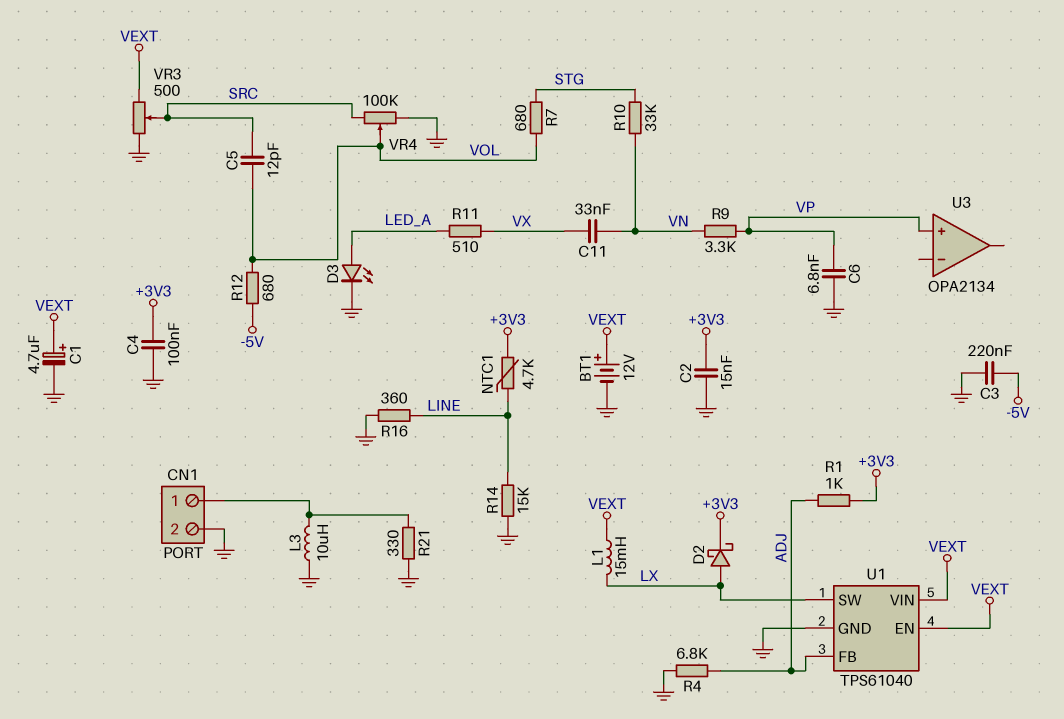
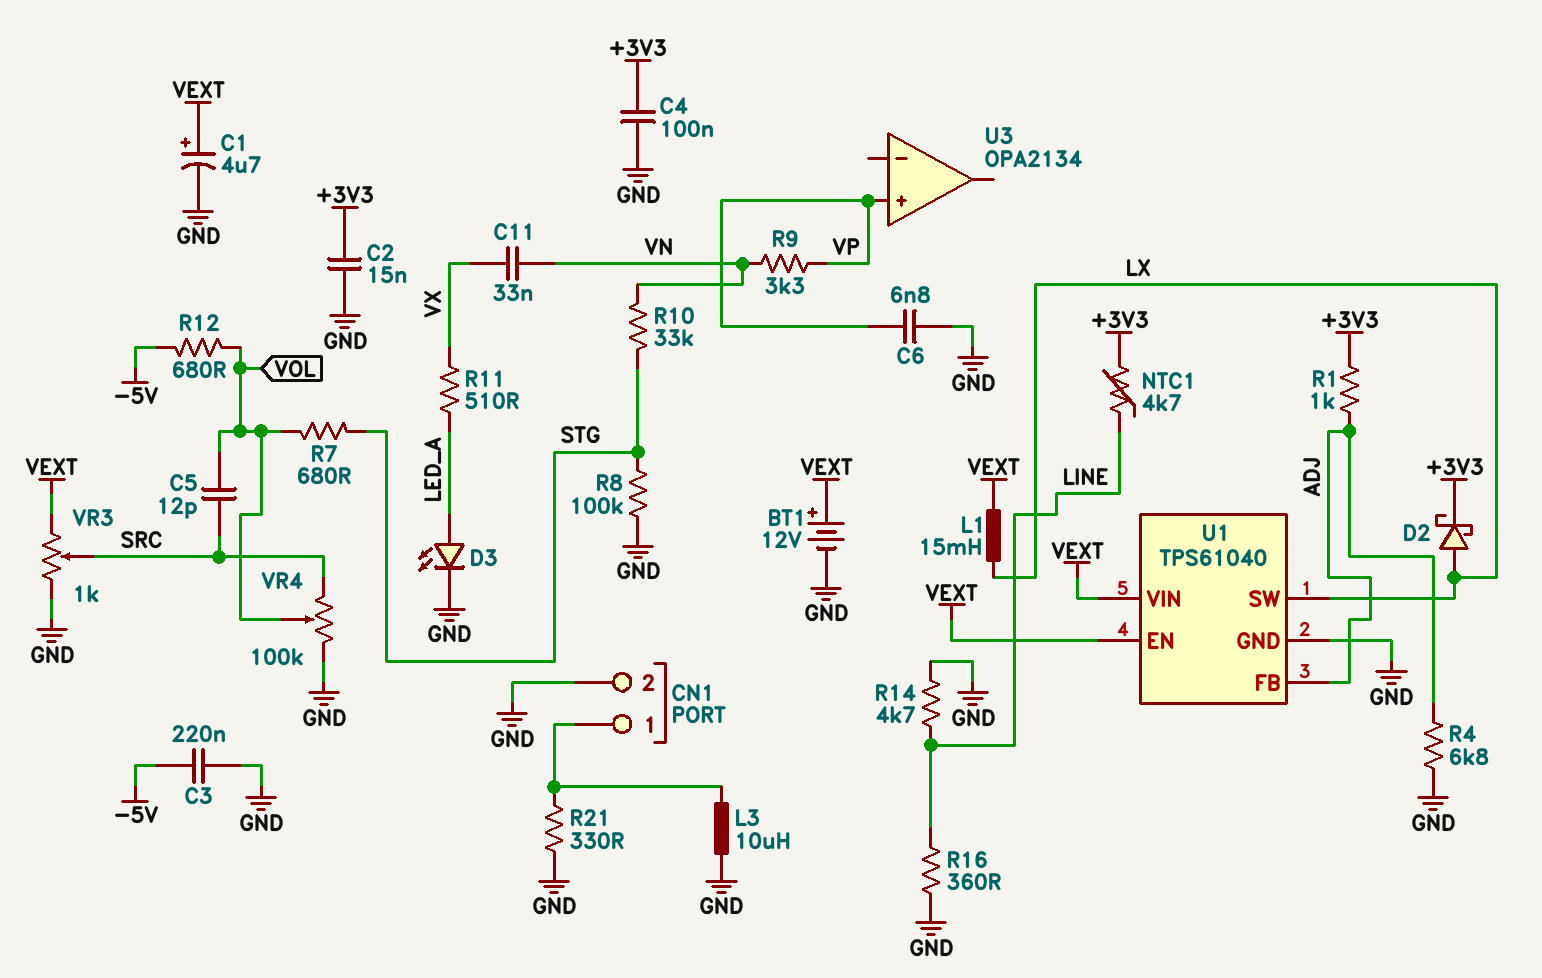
R8: none -> 100k (GND, STG)
R14: 15k (GND, LINE) -> 4.7k (GND, LINE)
VR3: 500 (GND, VEXT, wiper SRC) -> 1k (GND, VEXT, wiper SRC)

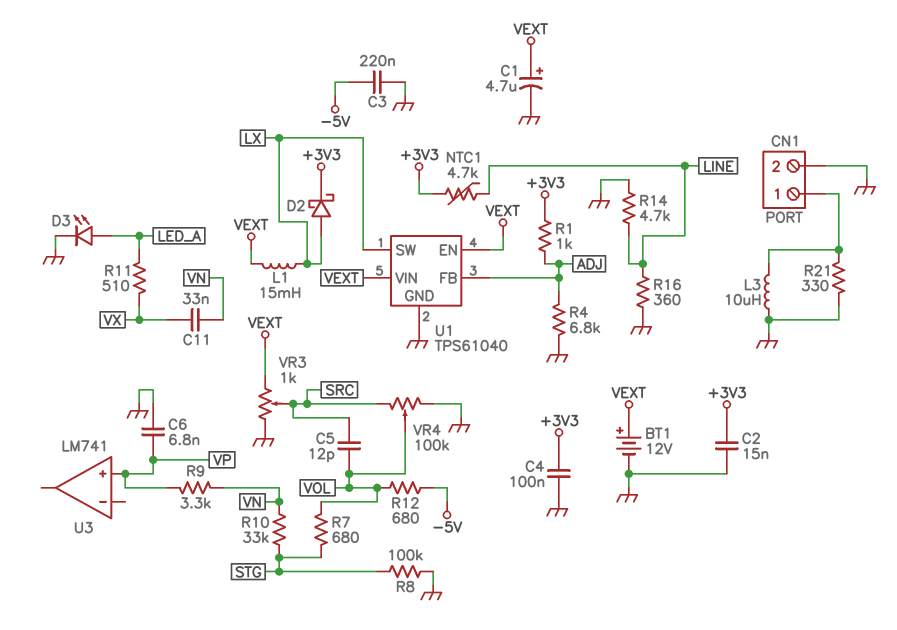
U3: OPA2134 -> LM741

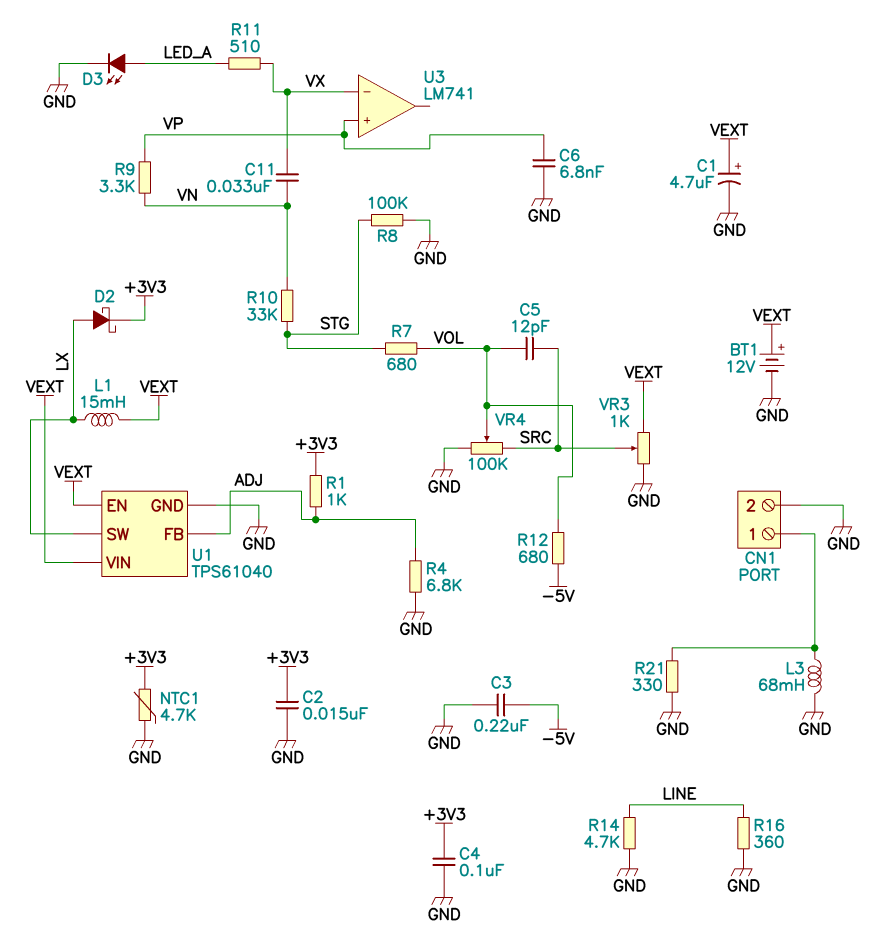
L3: 10uH (CN1/1, GND) -> 68mH (CN1/1, GND)
NTC1: 4.7k (+3V3, LINE) -> 4.7k (+3V3, GND)
U3 pin in-: none -> VX

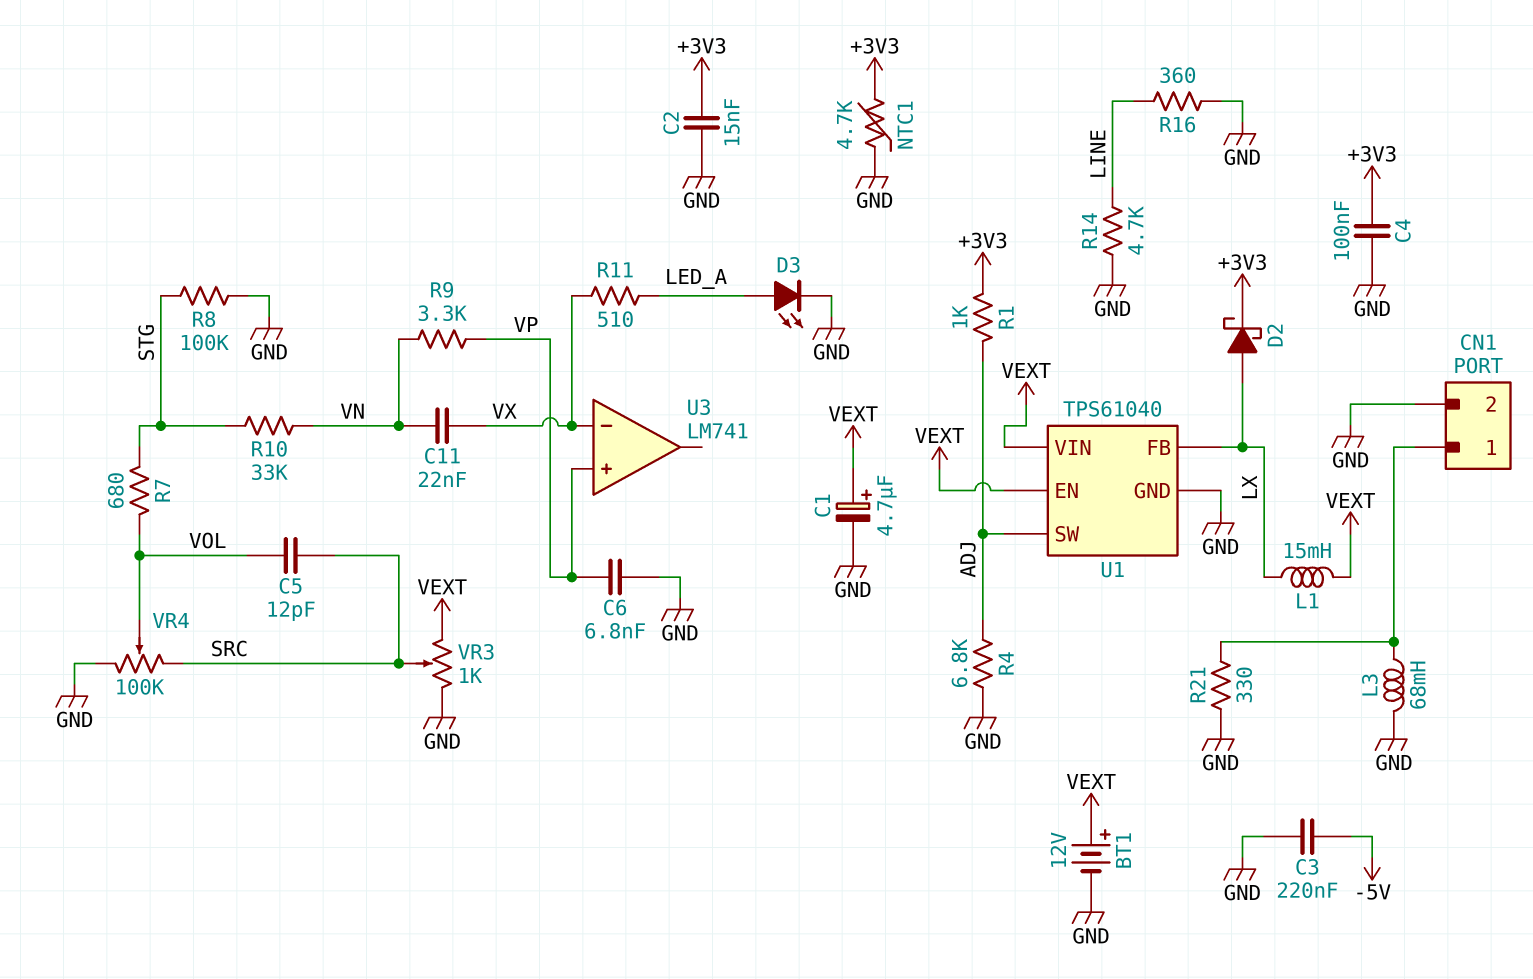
C11: 33nF (VN, VX) -> 22nF (VN, VX)
R12: 680 (-5V, VOL) -> none
U1 pin FB: ADJ -> LX
U1 pin SW: LX -> ADJ

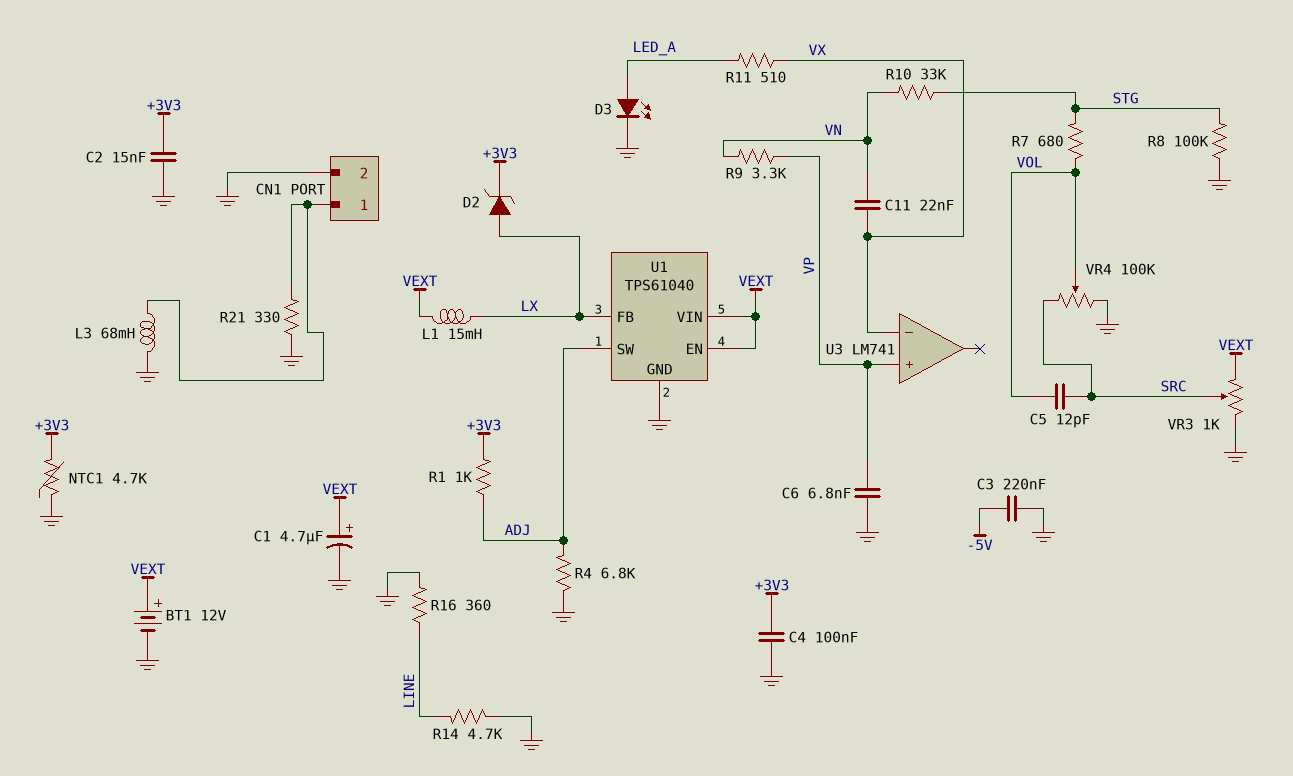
D2: schottky (A LX, K +3V3) -> zener (A LX, K +3V3)

